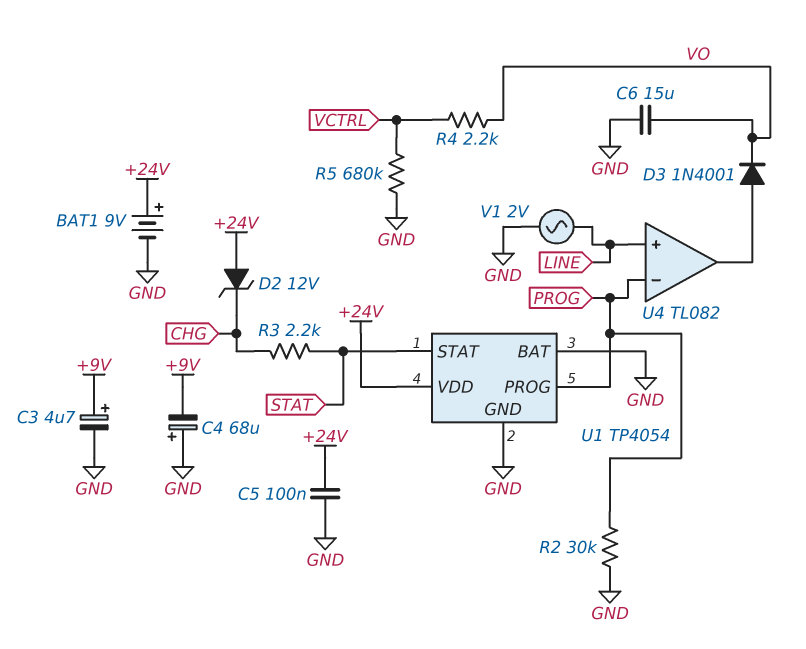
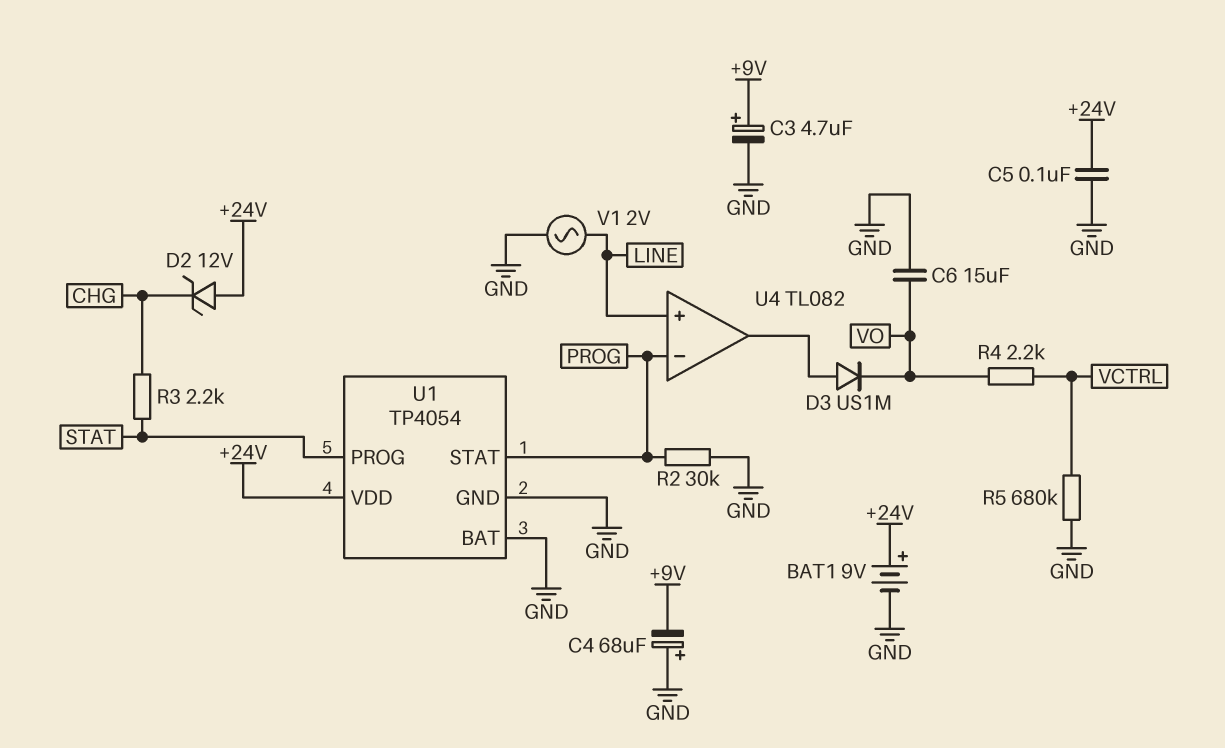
D3: diode 1N4001 (A U4/out, K VO) -> diode US1M (A U4/out, K VO)
U1 pin PROG: PROG -> STAT
U1 pin STAT: STAT -> PROG

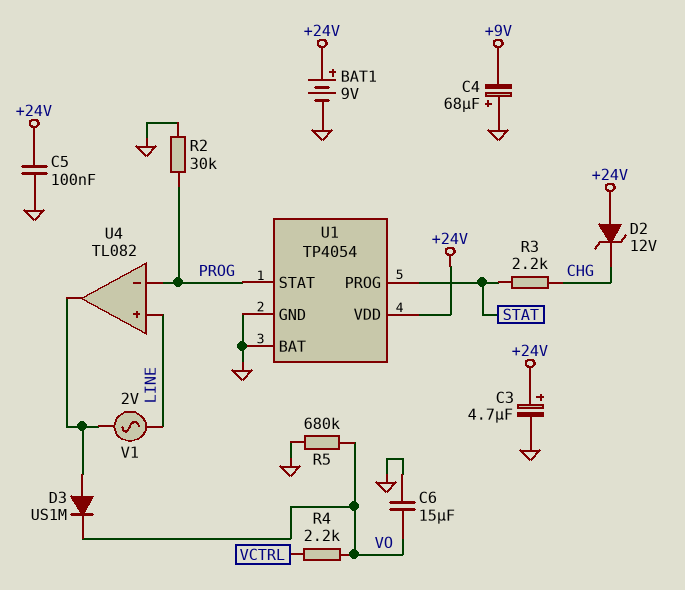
C3: 4.7uF (plus +9V, minus GND) -> 4.7uF (plus +24V, minus GND)
R5: 680k (GND, VCTRL) -> 680k (GND, VO)
V1: AC 2V (GND, LINE) -> AC 2V (LINE, U4/out)

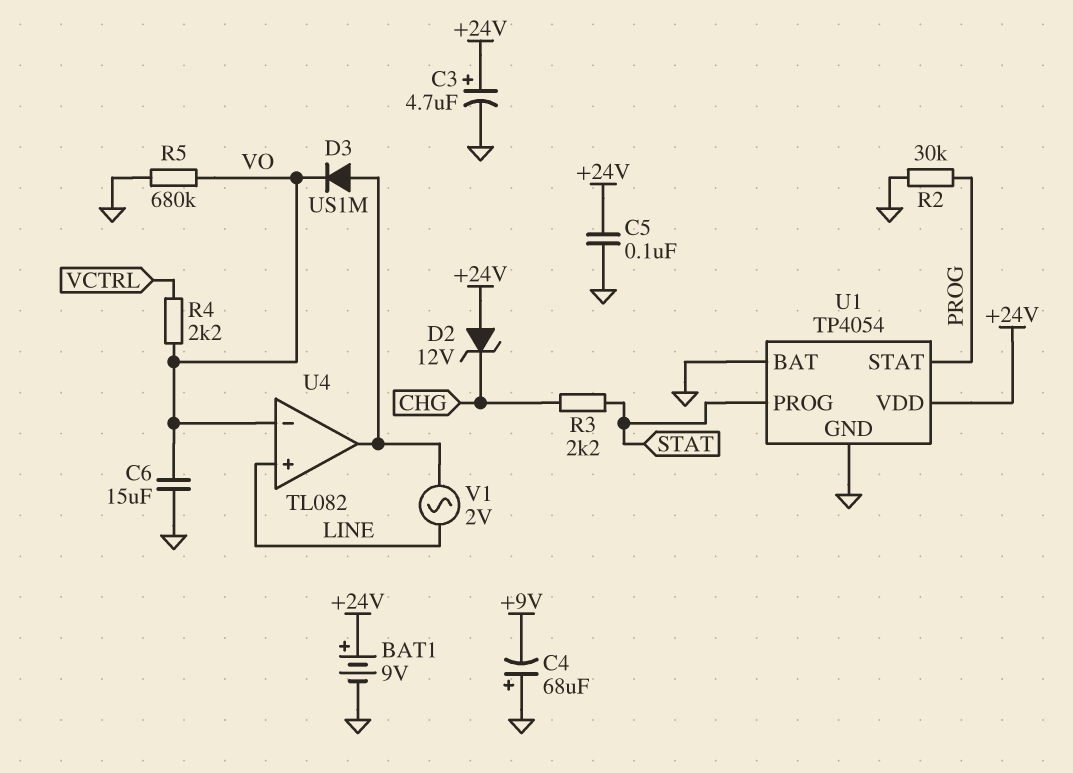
U4 pin in-: PROG -> VO

